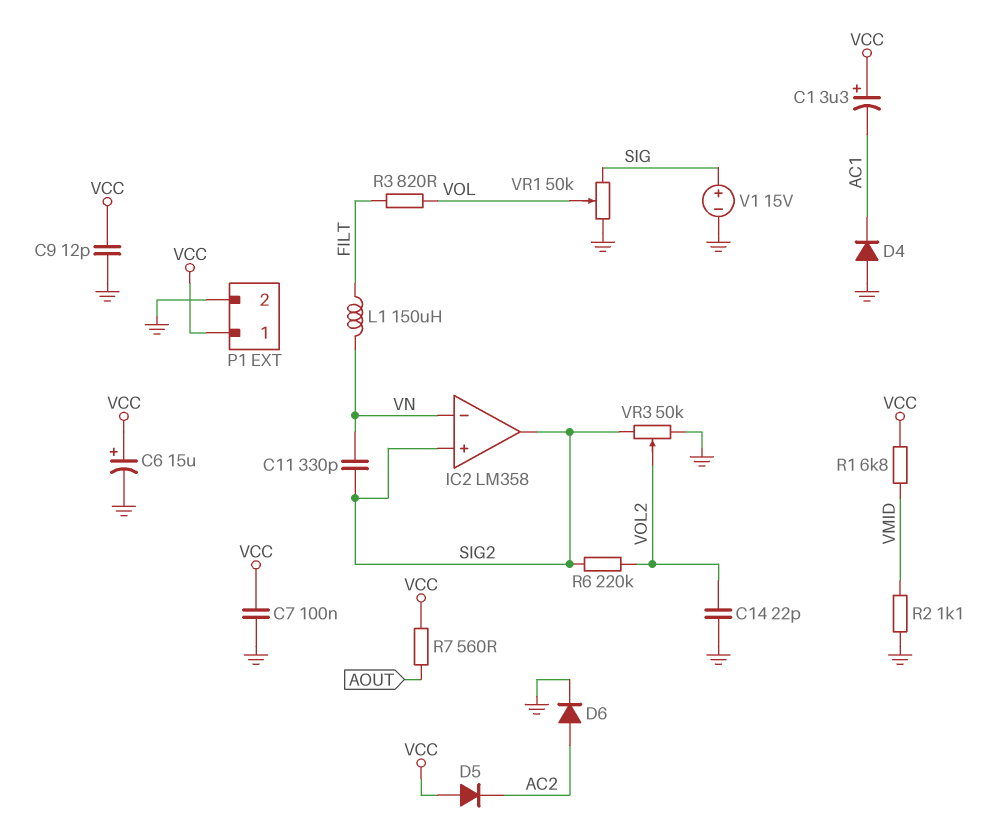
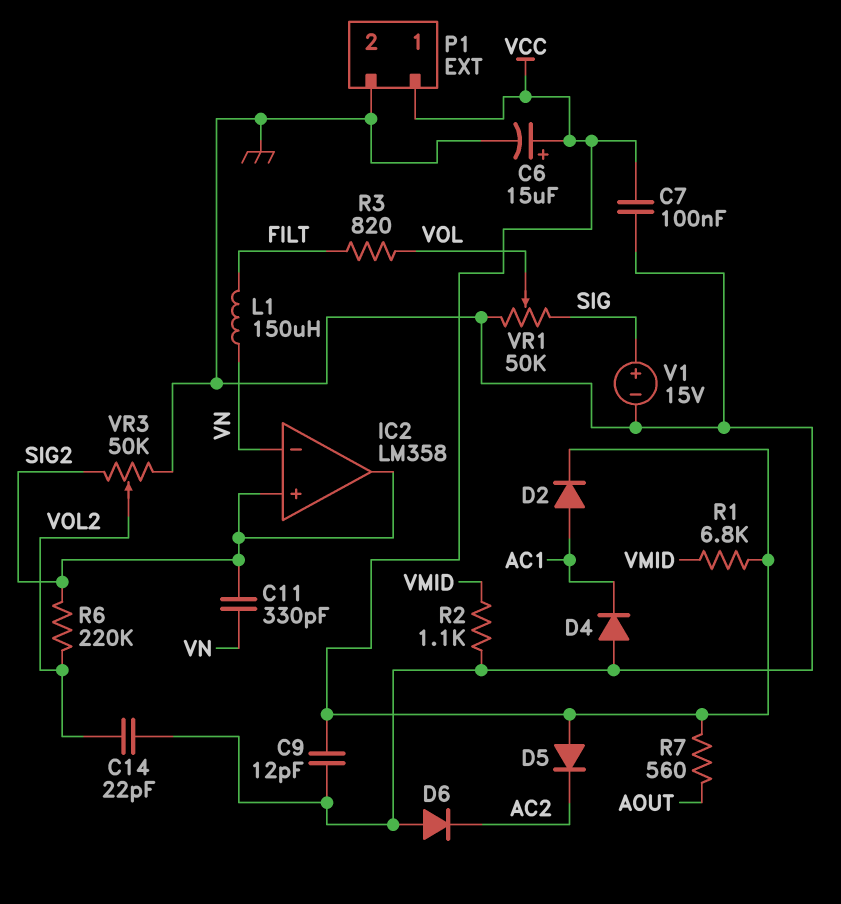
C1: 3.3uF (plus VCC, minus AC1) -> none
D2: none -> diode (A AC1, K VCC)
D6: diode (A AC2, K GND) -> diode (A GND, K AC2)

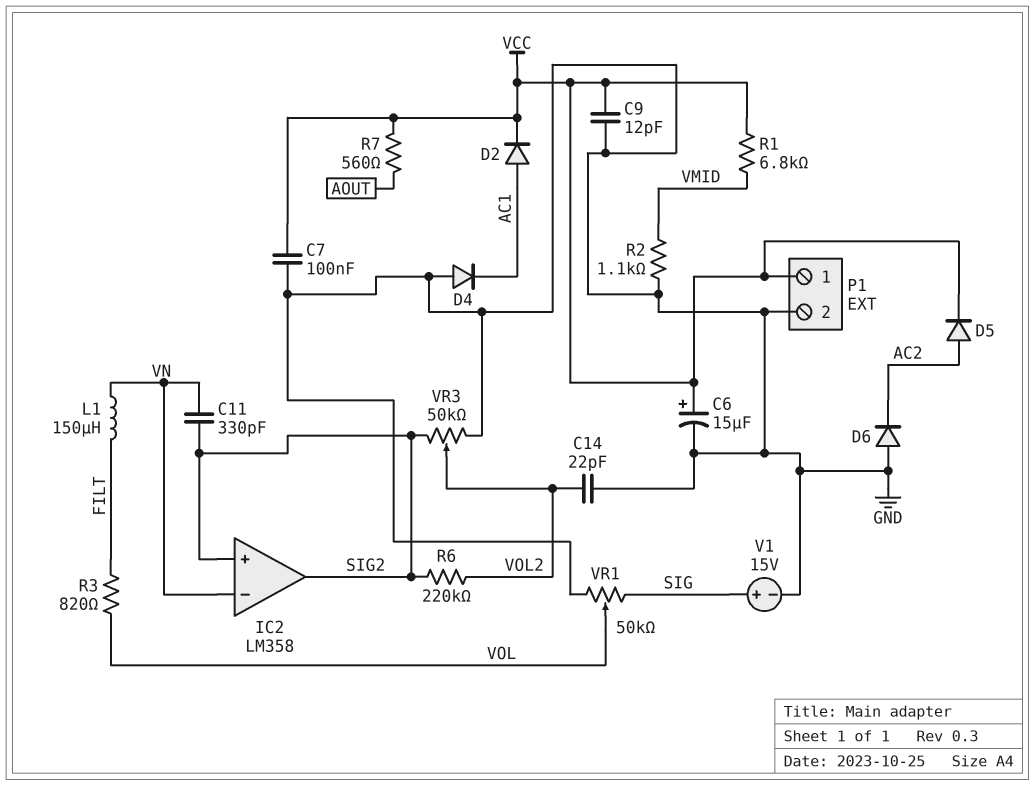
D5: diode (A VCC, K AC2) -> diode (A AC2, K VCC)

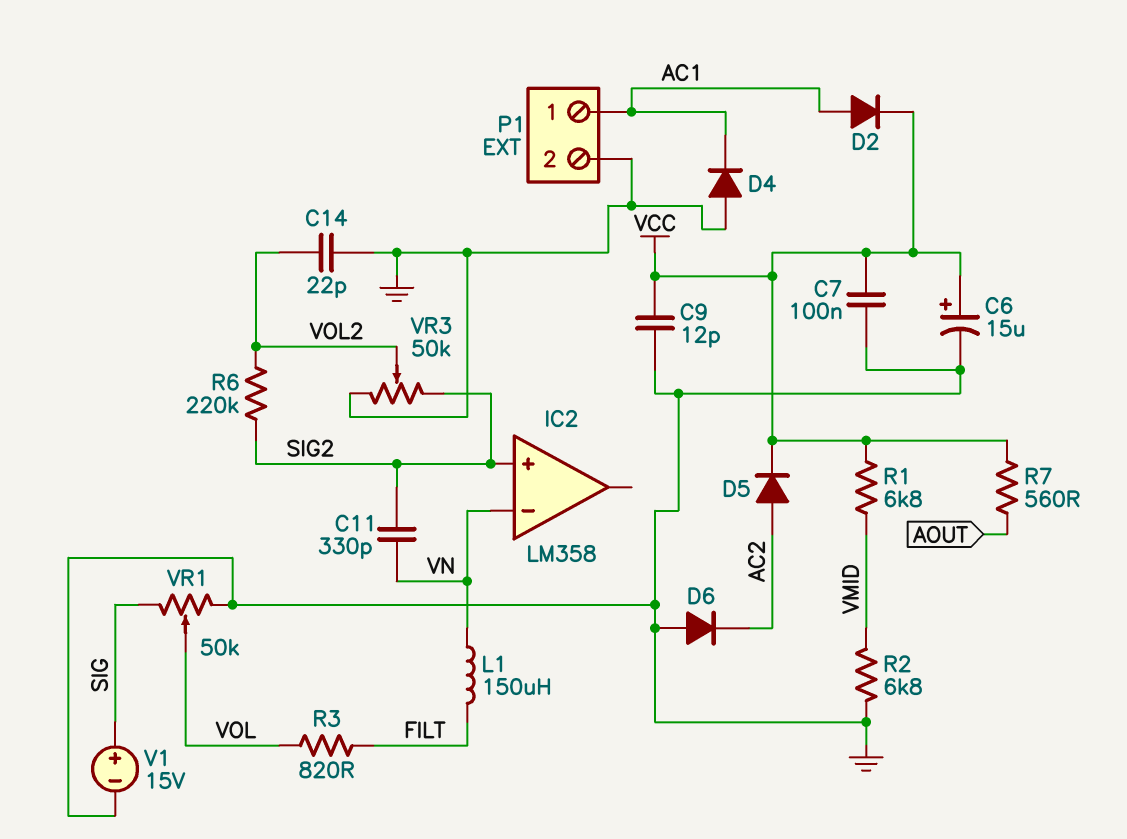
IC2 pin out: SIG2 -> none
P1 pin 1: VCC -> AC1
R2: 1.1k (GND, VMID) -> 6.8k (GND, VMID)

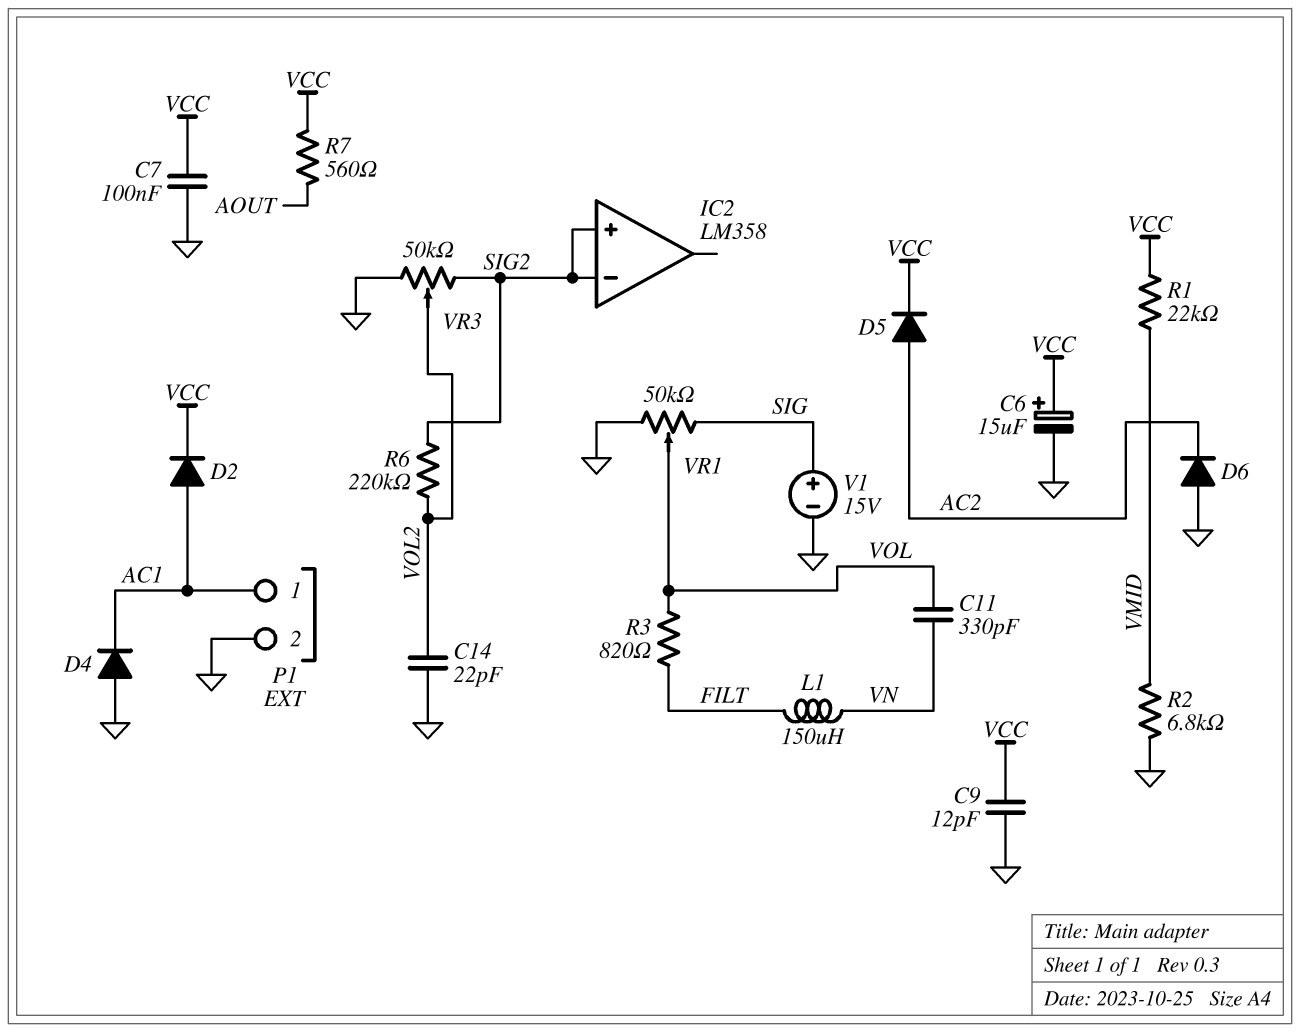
C11: 330pF (SIG2, VN) -> 330pF (VN, VOL)
IC2 pin in-: VN -> SIG2
R1: 6.8k (VCC, VMID) -> 22k (VCC, VMID)

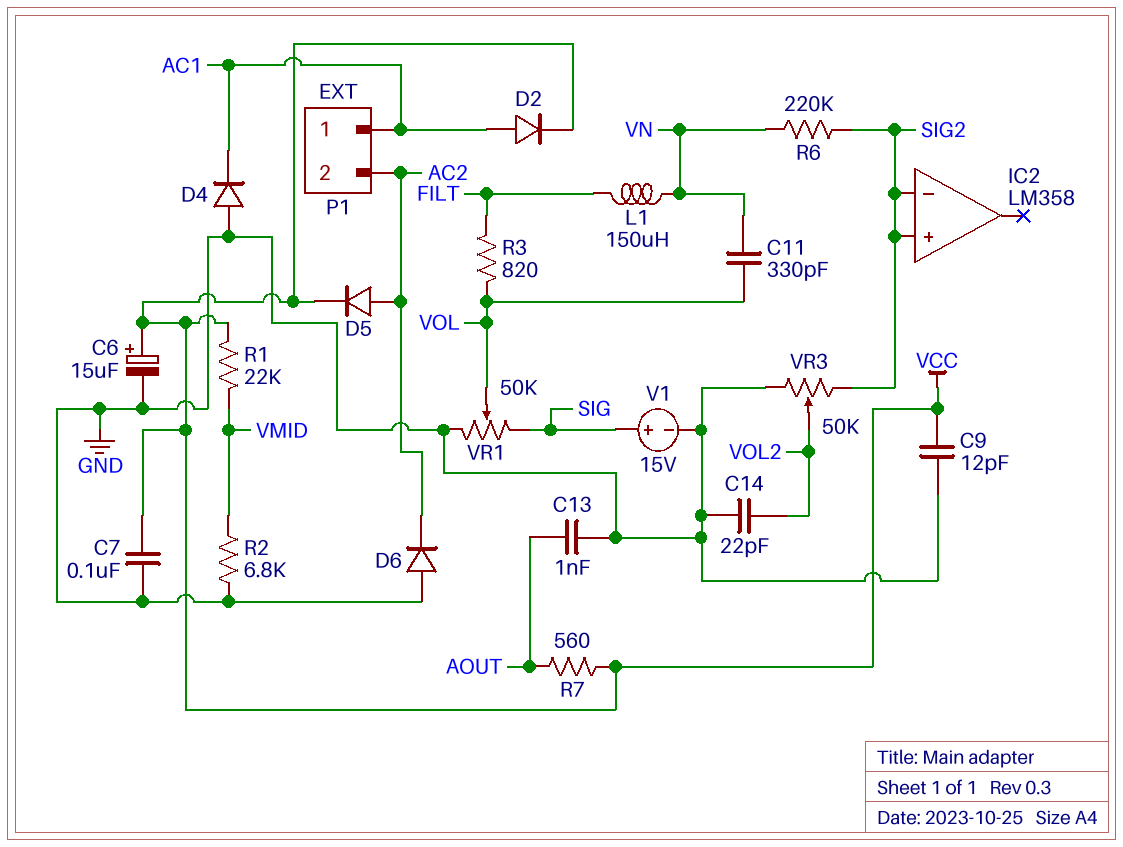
C13: none -> 1nF (AOUT, GND)
P1 pin 2: GND -> AC2
R6: 220k (SIG2, VOL2) -> 220k (SIG2, VN)

